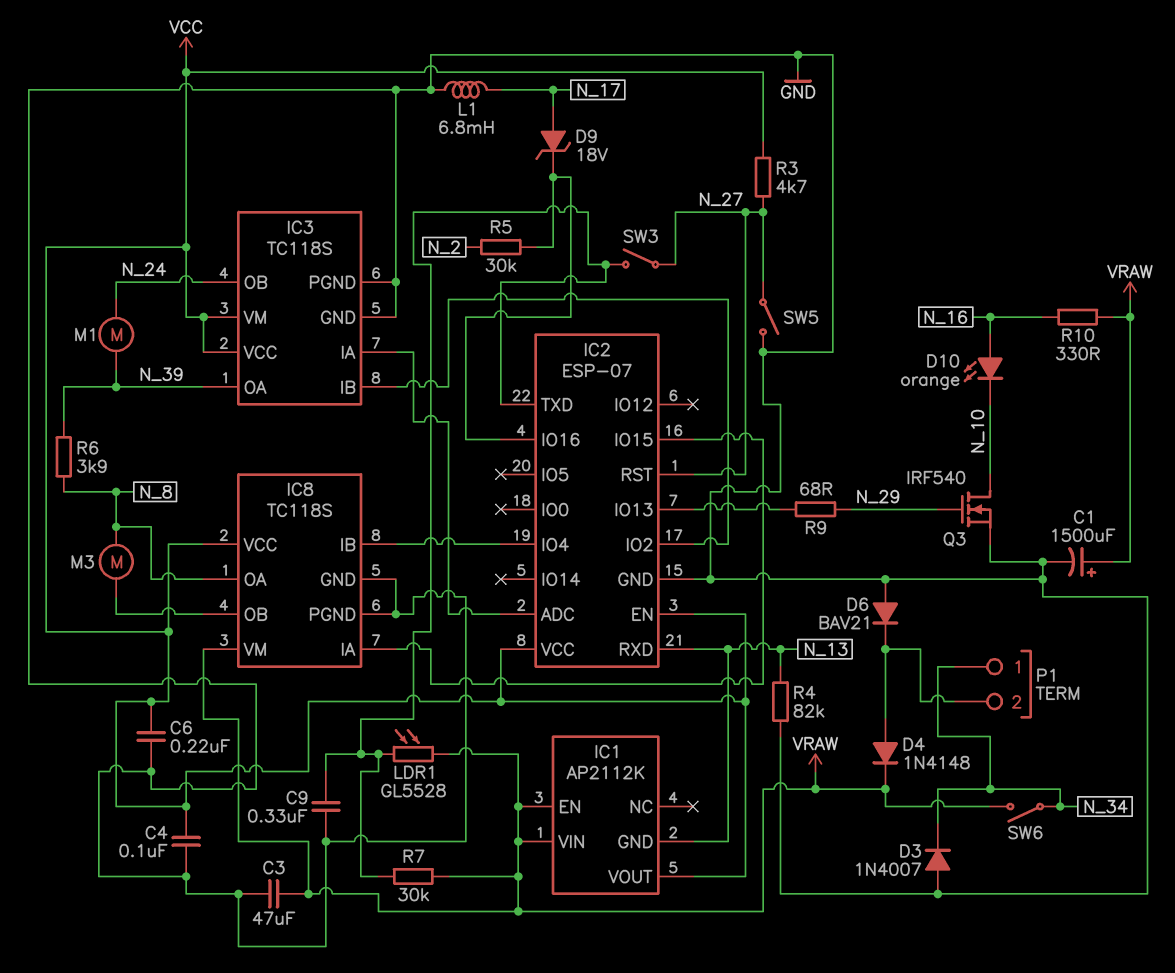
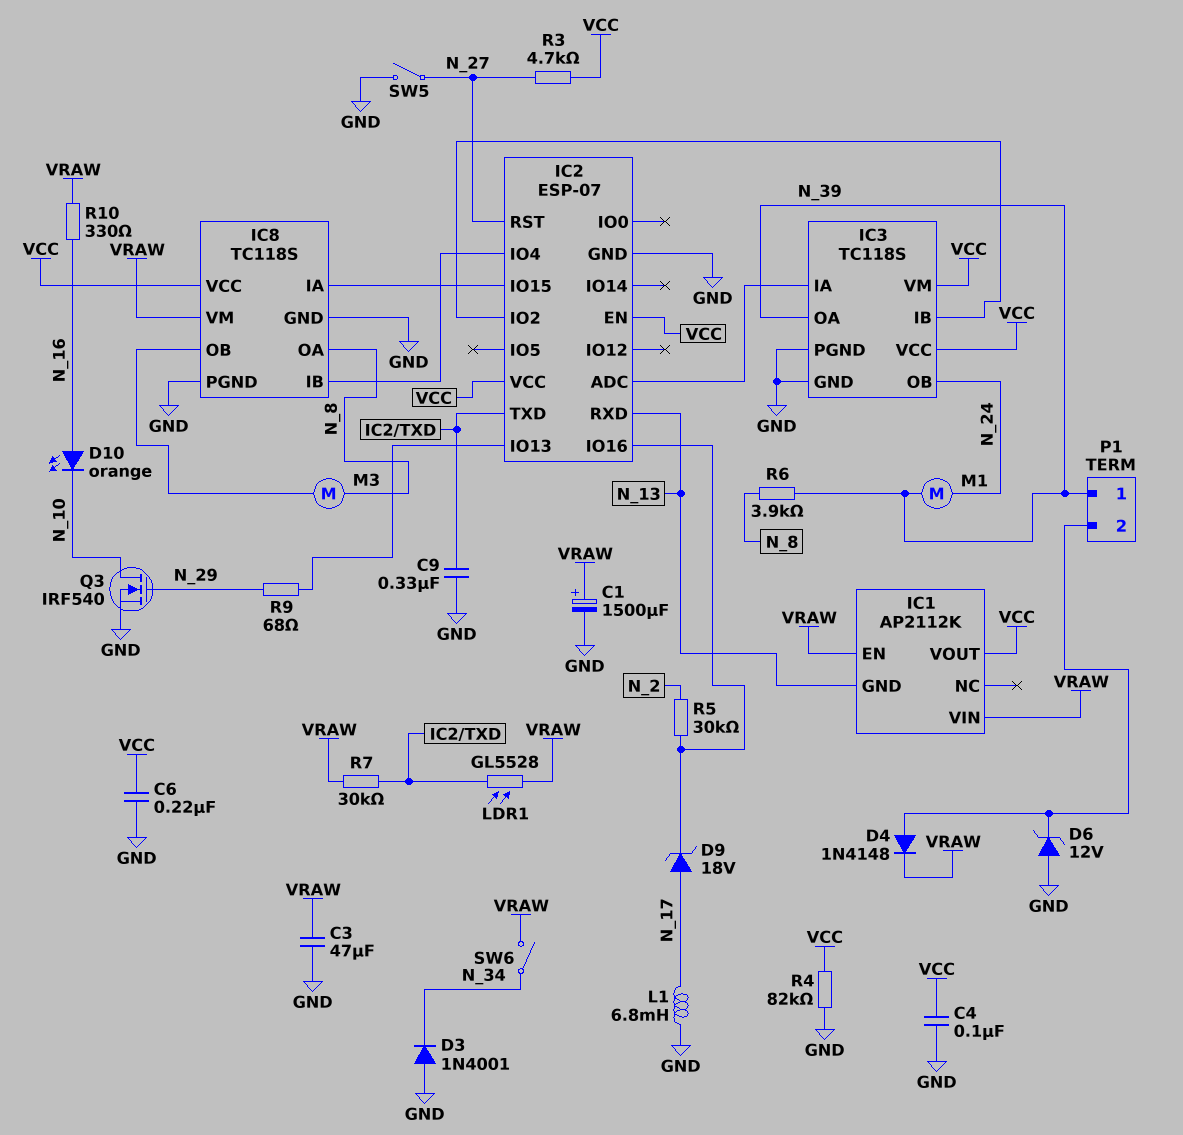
D3: diode 1N4007 (A GND, K N_34) -> diode 1N4001 (A GND, K N_34)
D6: diode BAV21 (A GND, K P1/2) -> zener 12V (A GND, K P1/2)
P1 pin 1: N_34 -> N_39
R4: 82k (GND, N_13) -> 82k (GND, VCC)
SW3: switch (IC2/TXD, N_27) -> none

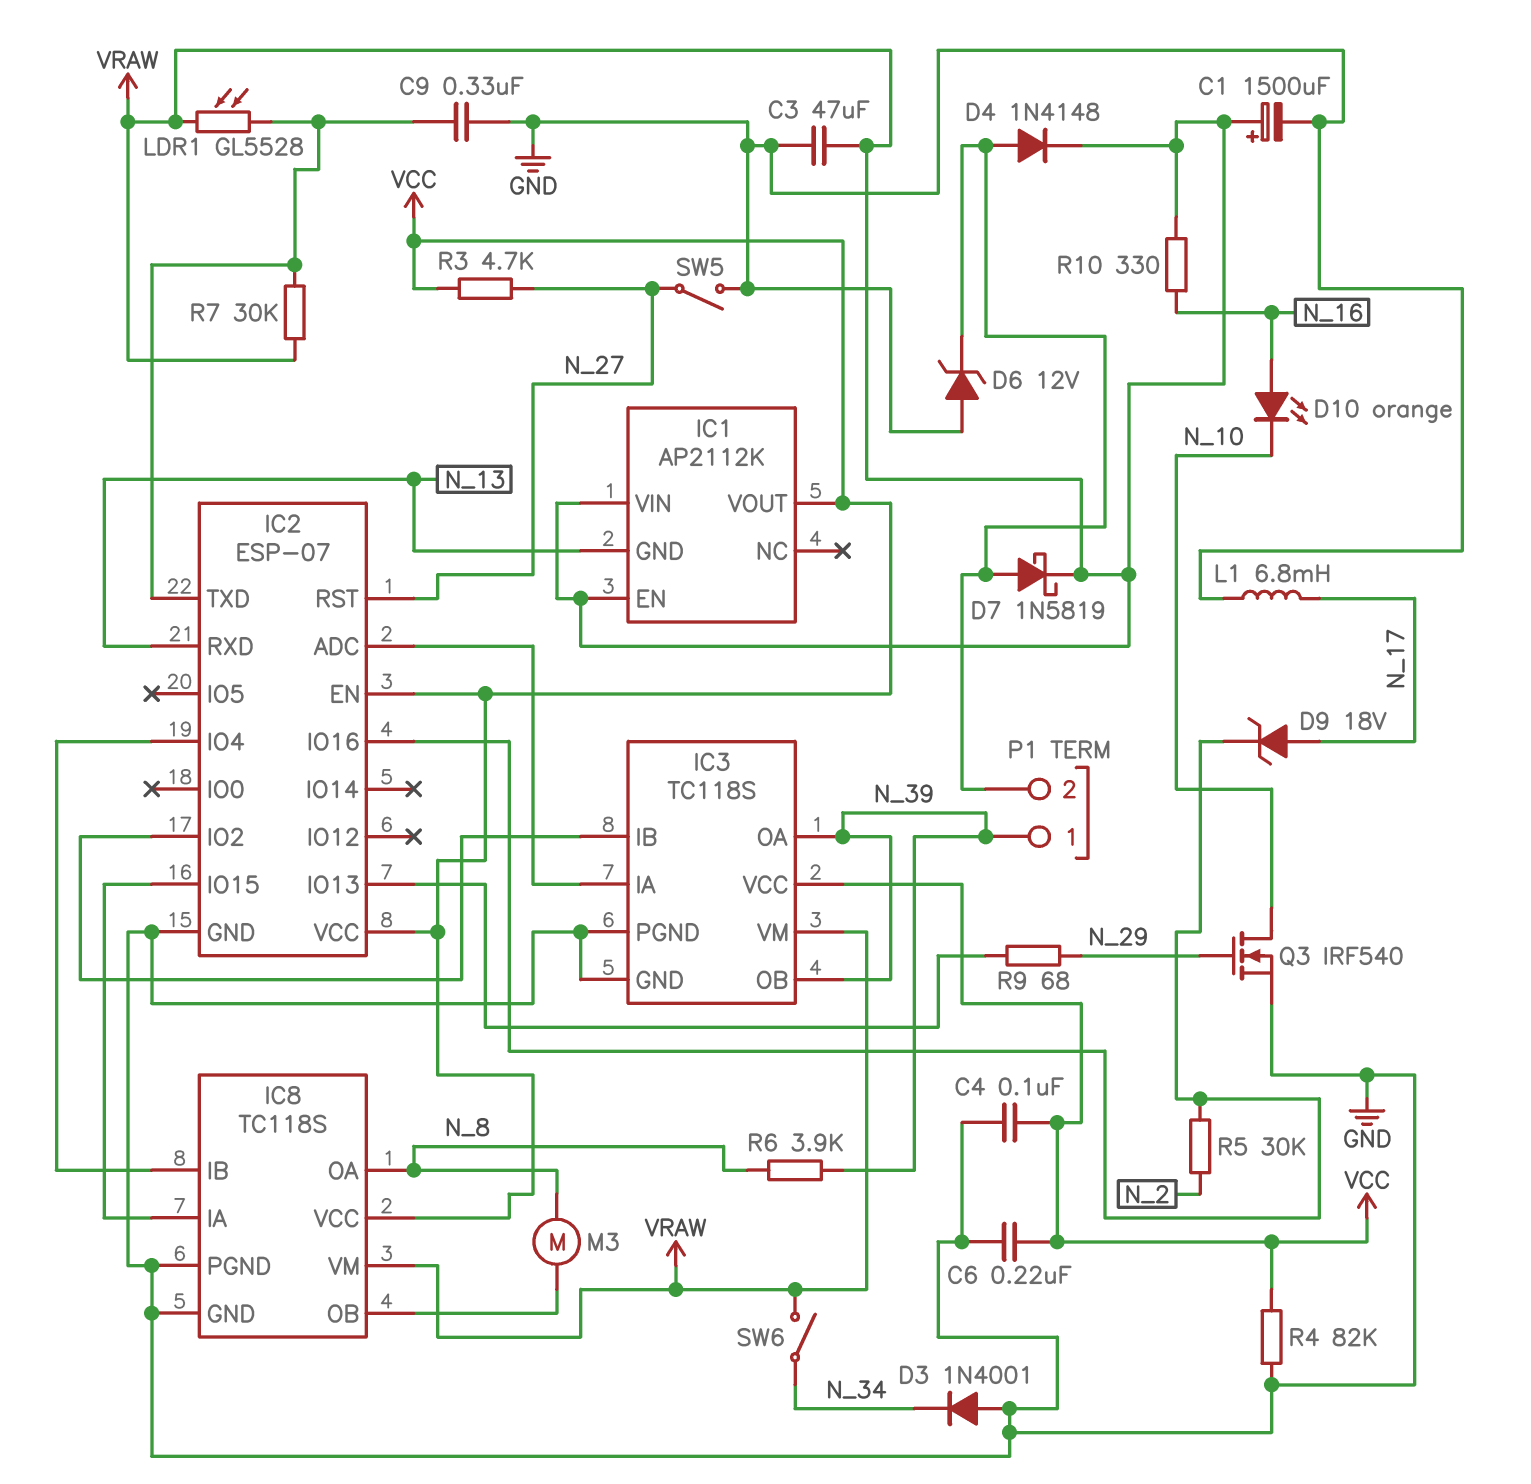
D7: none -> schottky 1N5819 (A P1/2, K VRAW)
IC3 pin OB: N_24 -> N_39
IC3 pin VM: VCC -> VRAW
M1: motor (N_24, N_39) -> none

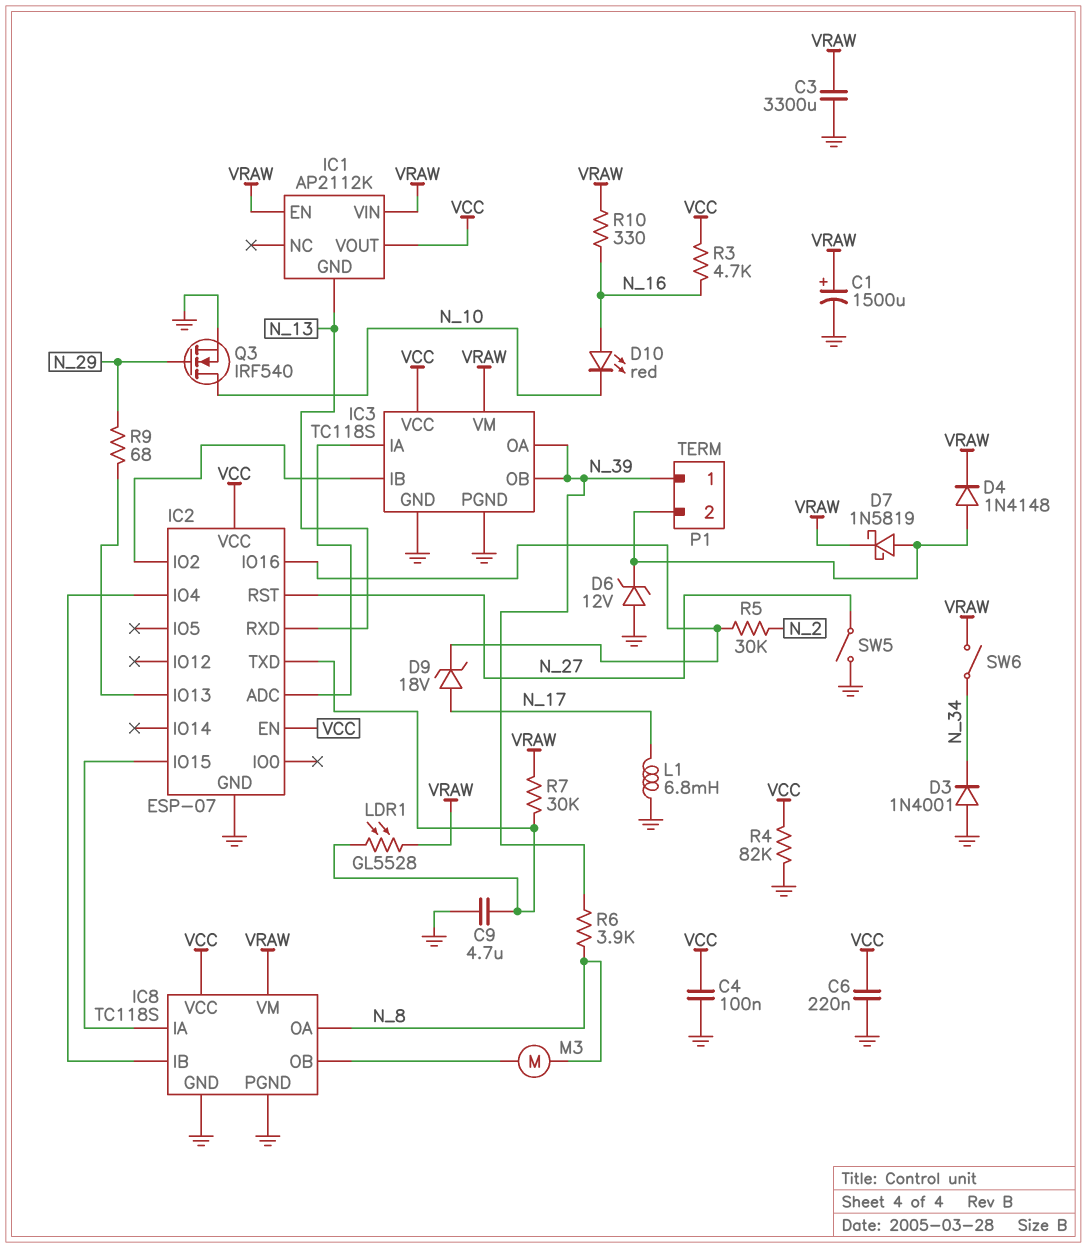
C3: 47uF (GND, VRAW) -> 3300uF (GND, VRAW)
C9: 330nF (GND, IC2/TXD) -> 4.7uF (GND, IC2/TXD)
D10: LED orange (A N_16, K N_10) -> LED red (A N_16, K N_10)
R3: 4.7k (N_27, VCC) -> 4.7k (N_16, VCC)

